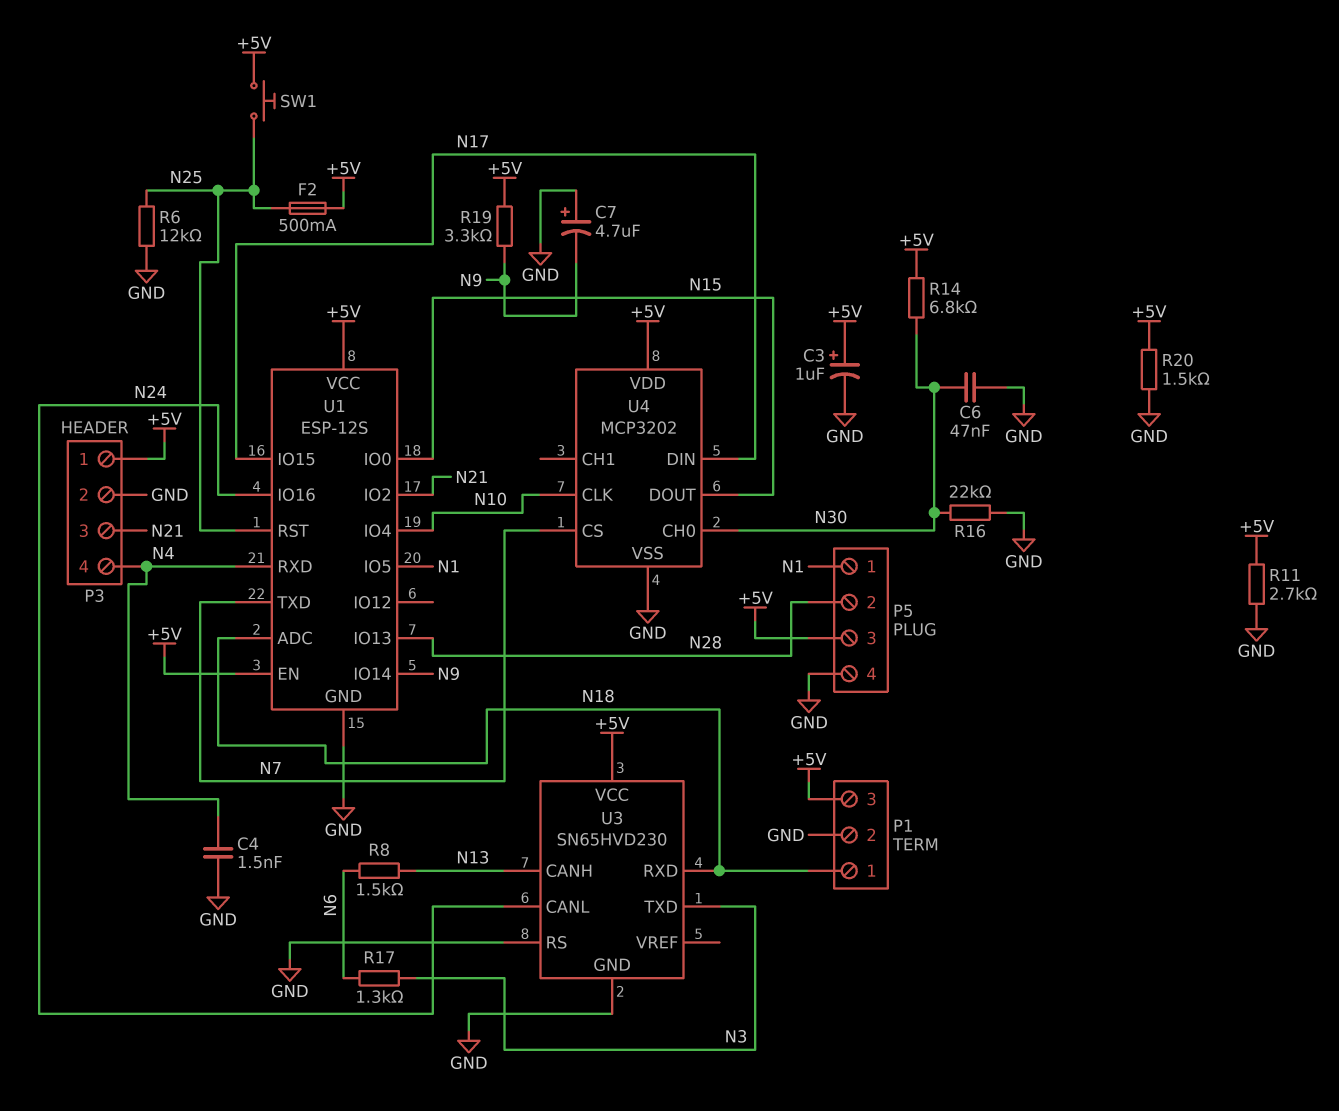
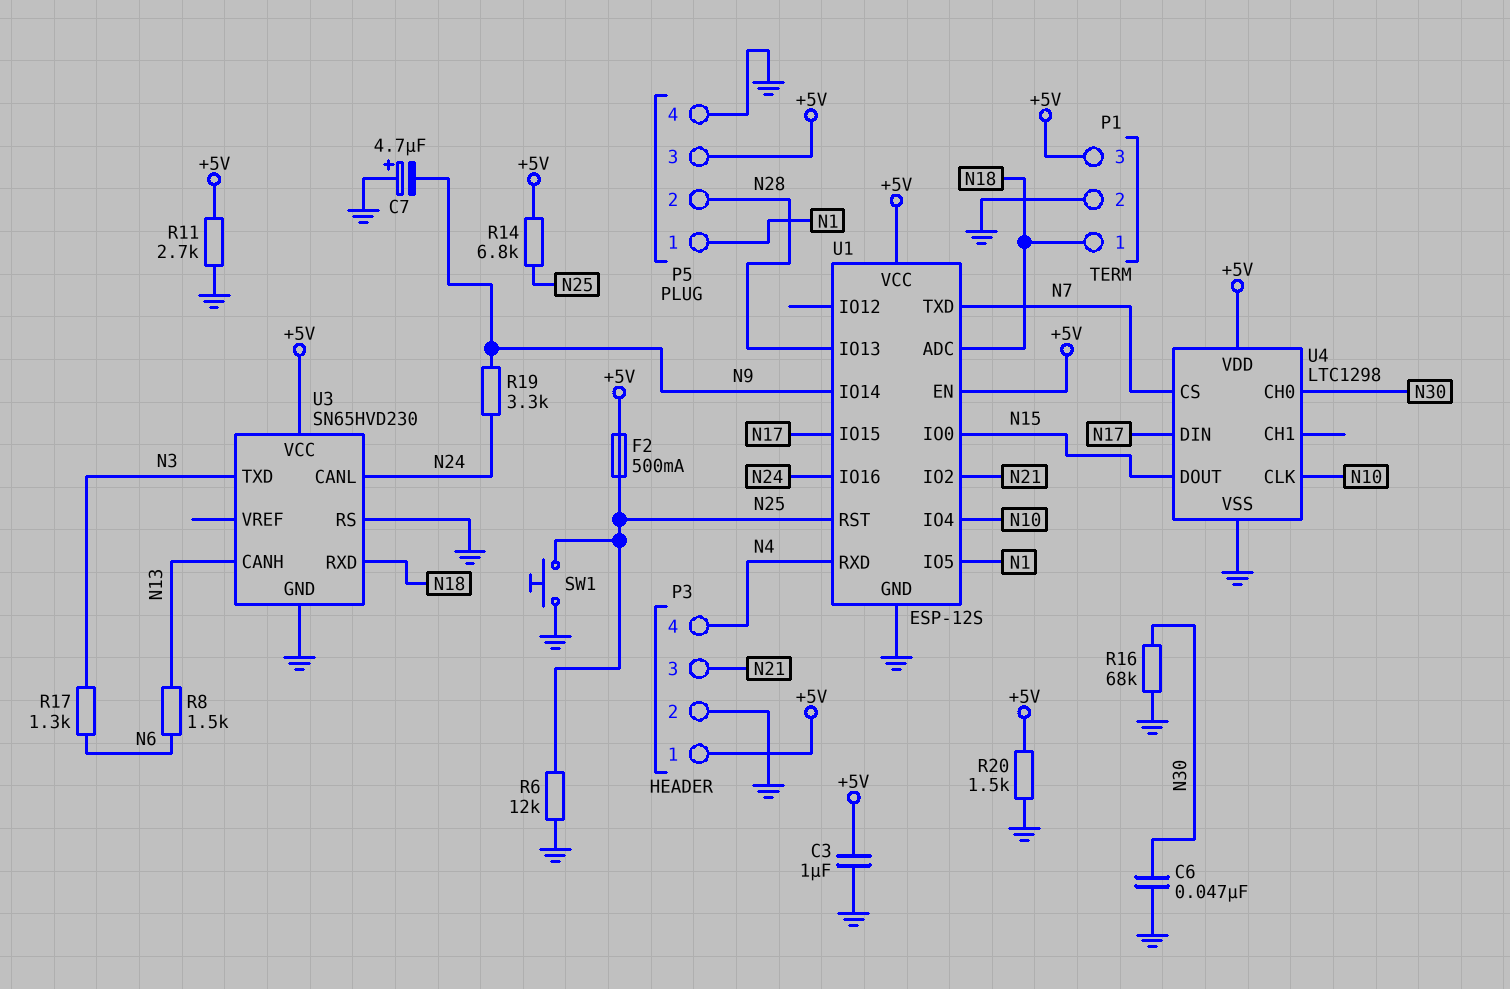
C3: 1uF (plus +5V, minus GND) -> 1uF (+5V, GND)
C4: 1.5nF (GND, N4) -> none
R14: 6.8k (+5V, N30) -> 6.8k (+5V, N25)
R16: 22k (GND, N30) -> 68k (GND, N30)
R19: 3.3k (+5V, N9) -> 3.3k (N9, N24)
SW1: button (+5V, N25) -> button (GND, N25)
U4: MCP3202 -> LTC1298

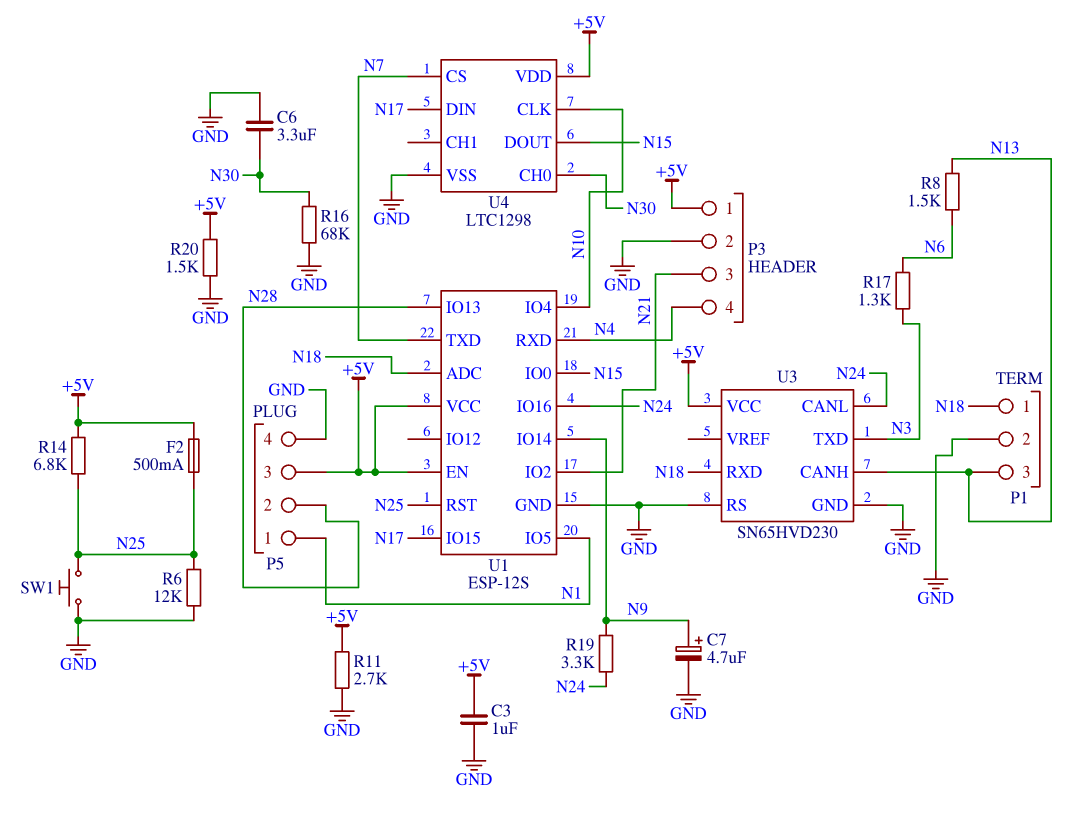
C6: 47nF (GND, N30) -> 3.3uF (GND, N30)
C7: 4.7uF (plus GND, minus N9) -> 4.7uF (plus N9, minus GND)
P1 pin 3: +5V -> N13

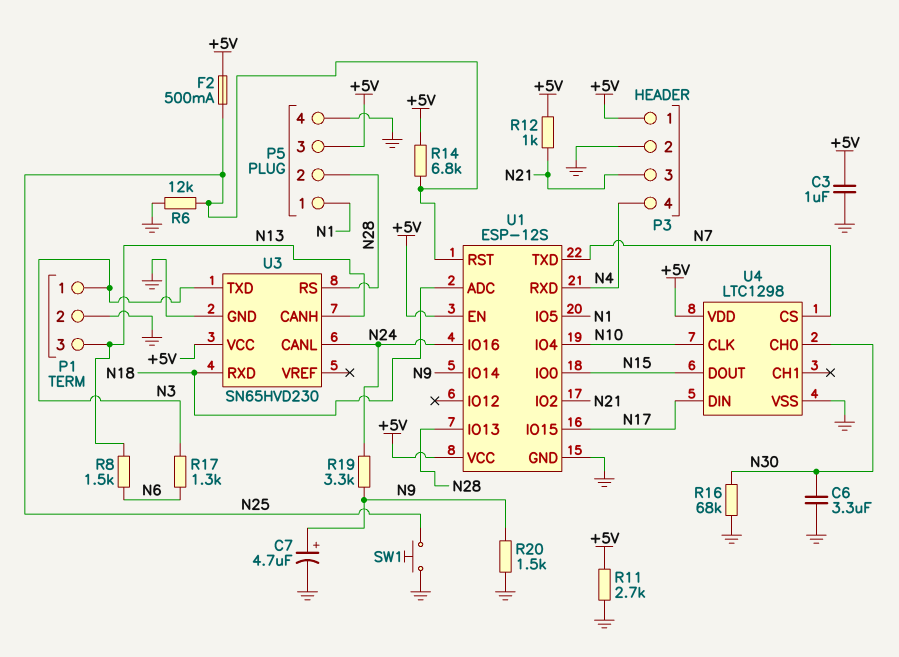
P1 pin 1: N18 -> N3
R12: none -> 1k (+5V, N21)
R20: 1.5k (+5V, GND) -> 1.5k (GND, N9)
U3 pin RS: GND -> N28

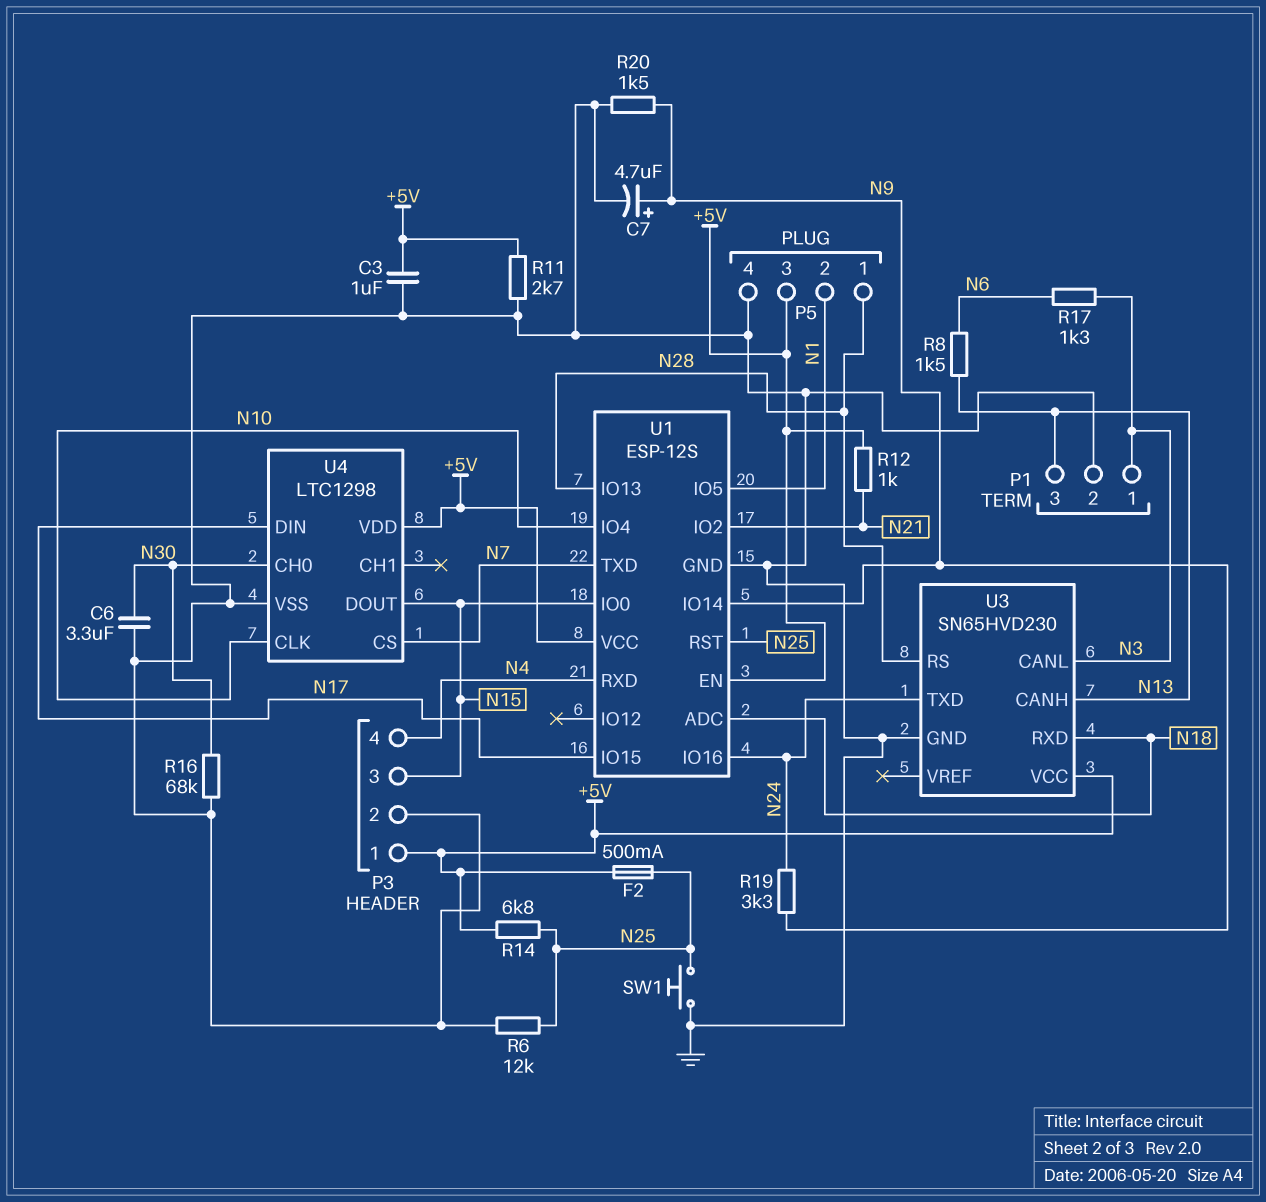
P3 pin 3: N21 -> N15
P5 pin 1: N1 -> N28
P5 pin 2: N28 -> N1
U3 pin CANL: N24 -> N3
U3 pin TXD: N3 -> N24

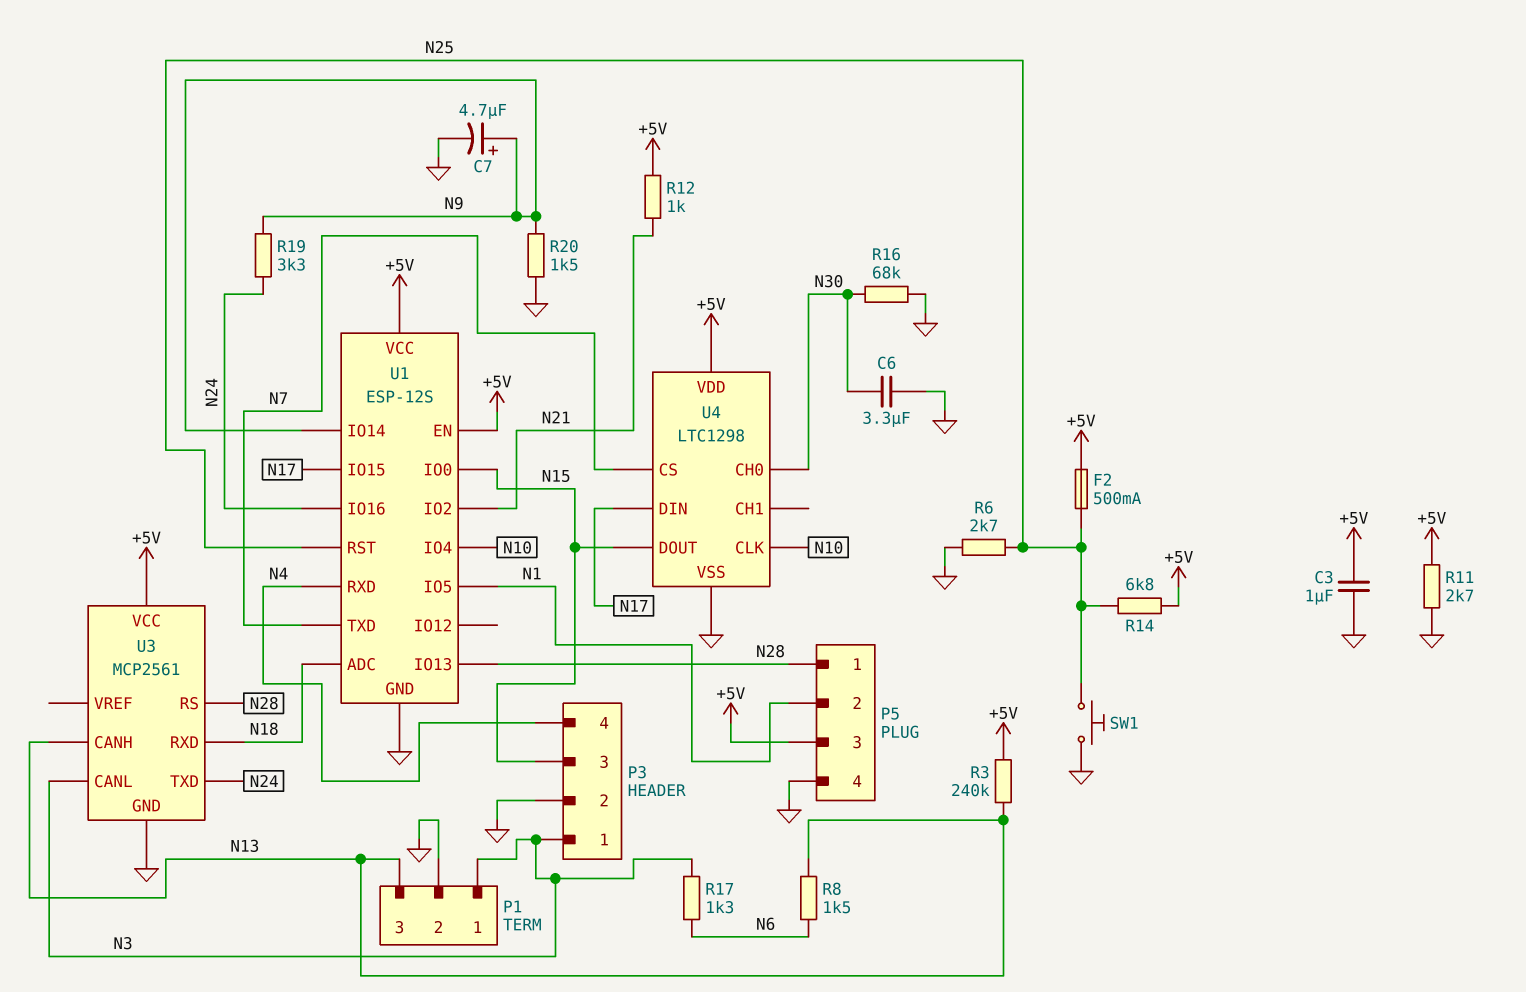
P3 pin 1: +5V -> N3
R3: none -> 240k (+5V, N13)
R6: 12k (GND, N25) -> 2.7k (GND, N25)
U3: SN65HVD230 -> MCP2561

